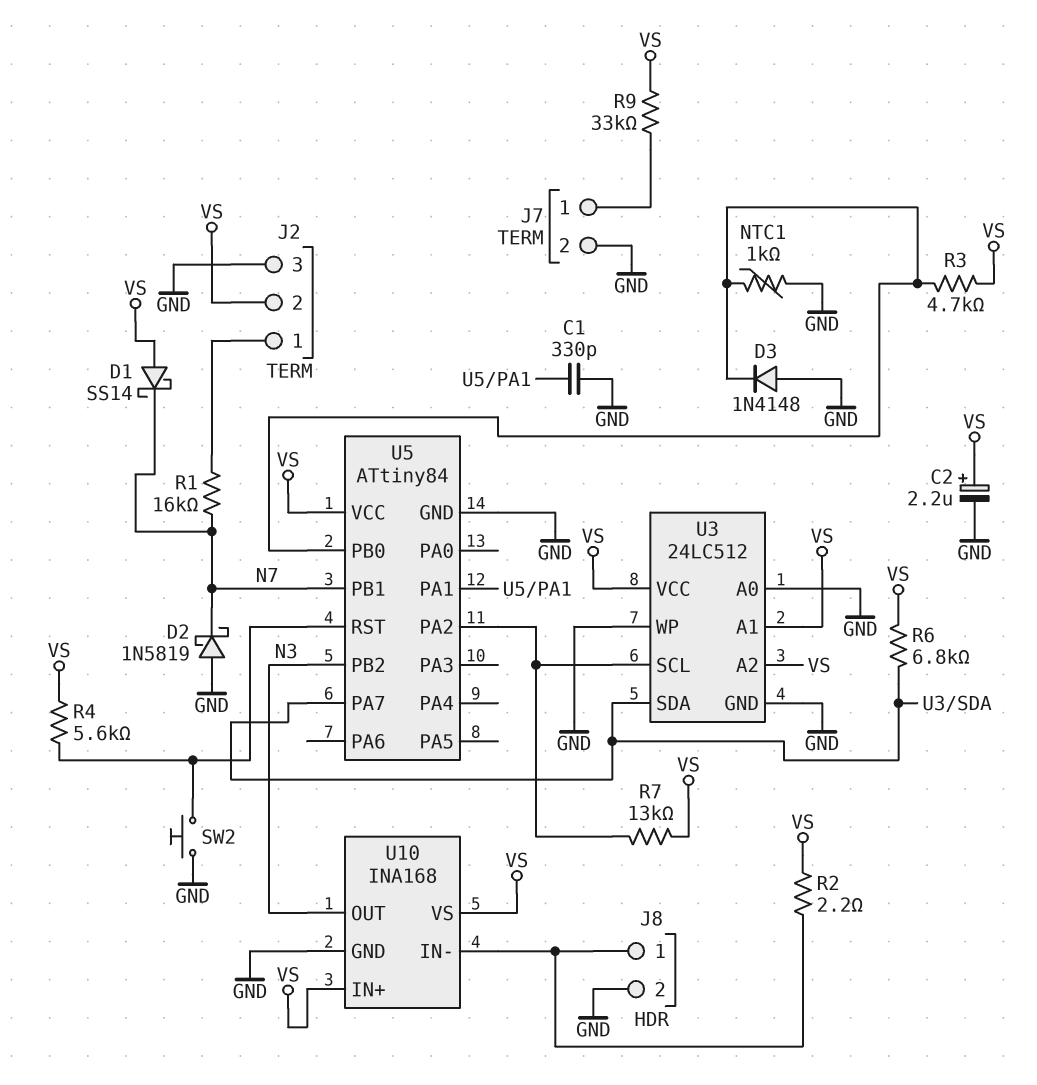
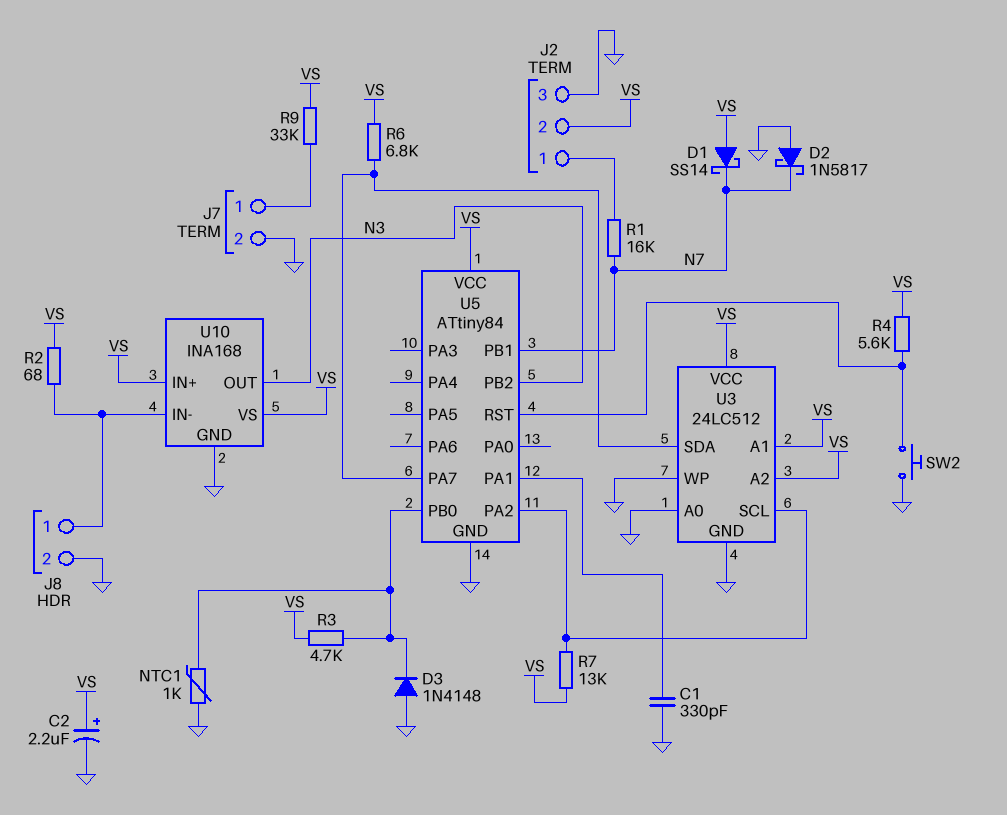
D2: schottky 1N5819 (A GND, K N7) -> schottky 1N5817 (A GND, K N7)
R2: 2.2 (J8/1, VS) -> 68 (J8/1, VS)

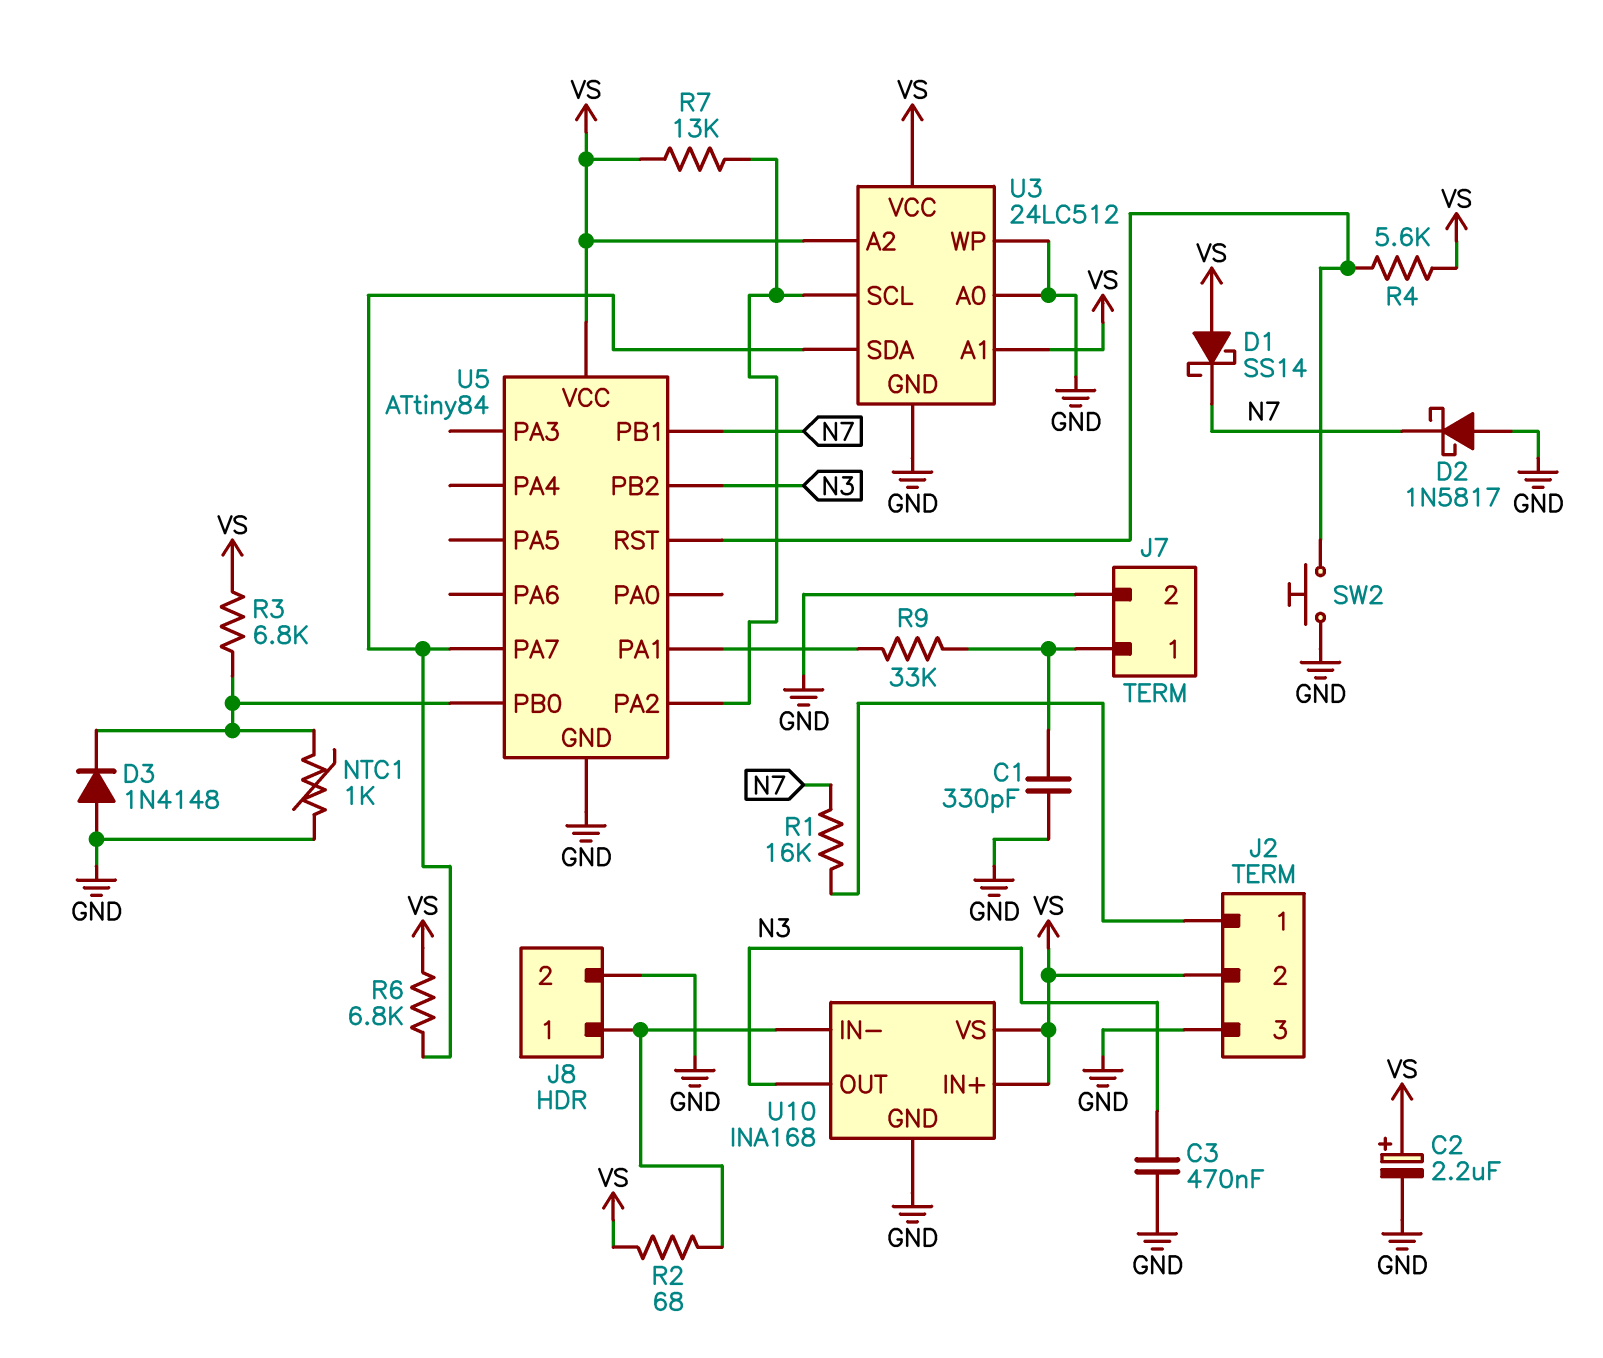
C1: 330pF (GND, U5/PA1) -> 330pF (GND, J7/1)
C3: none -> 470nF (GND, N3)
R3: 4.7k (U5/PB0, VS) -> 6.8k (U5/PB0, VS)
R9: 33k (J7/1, VS) -> 33k (J7/1, U5/PA1)

